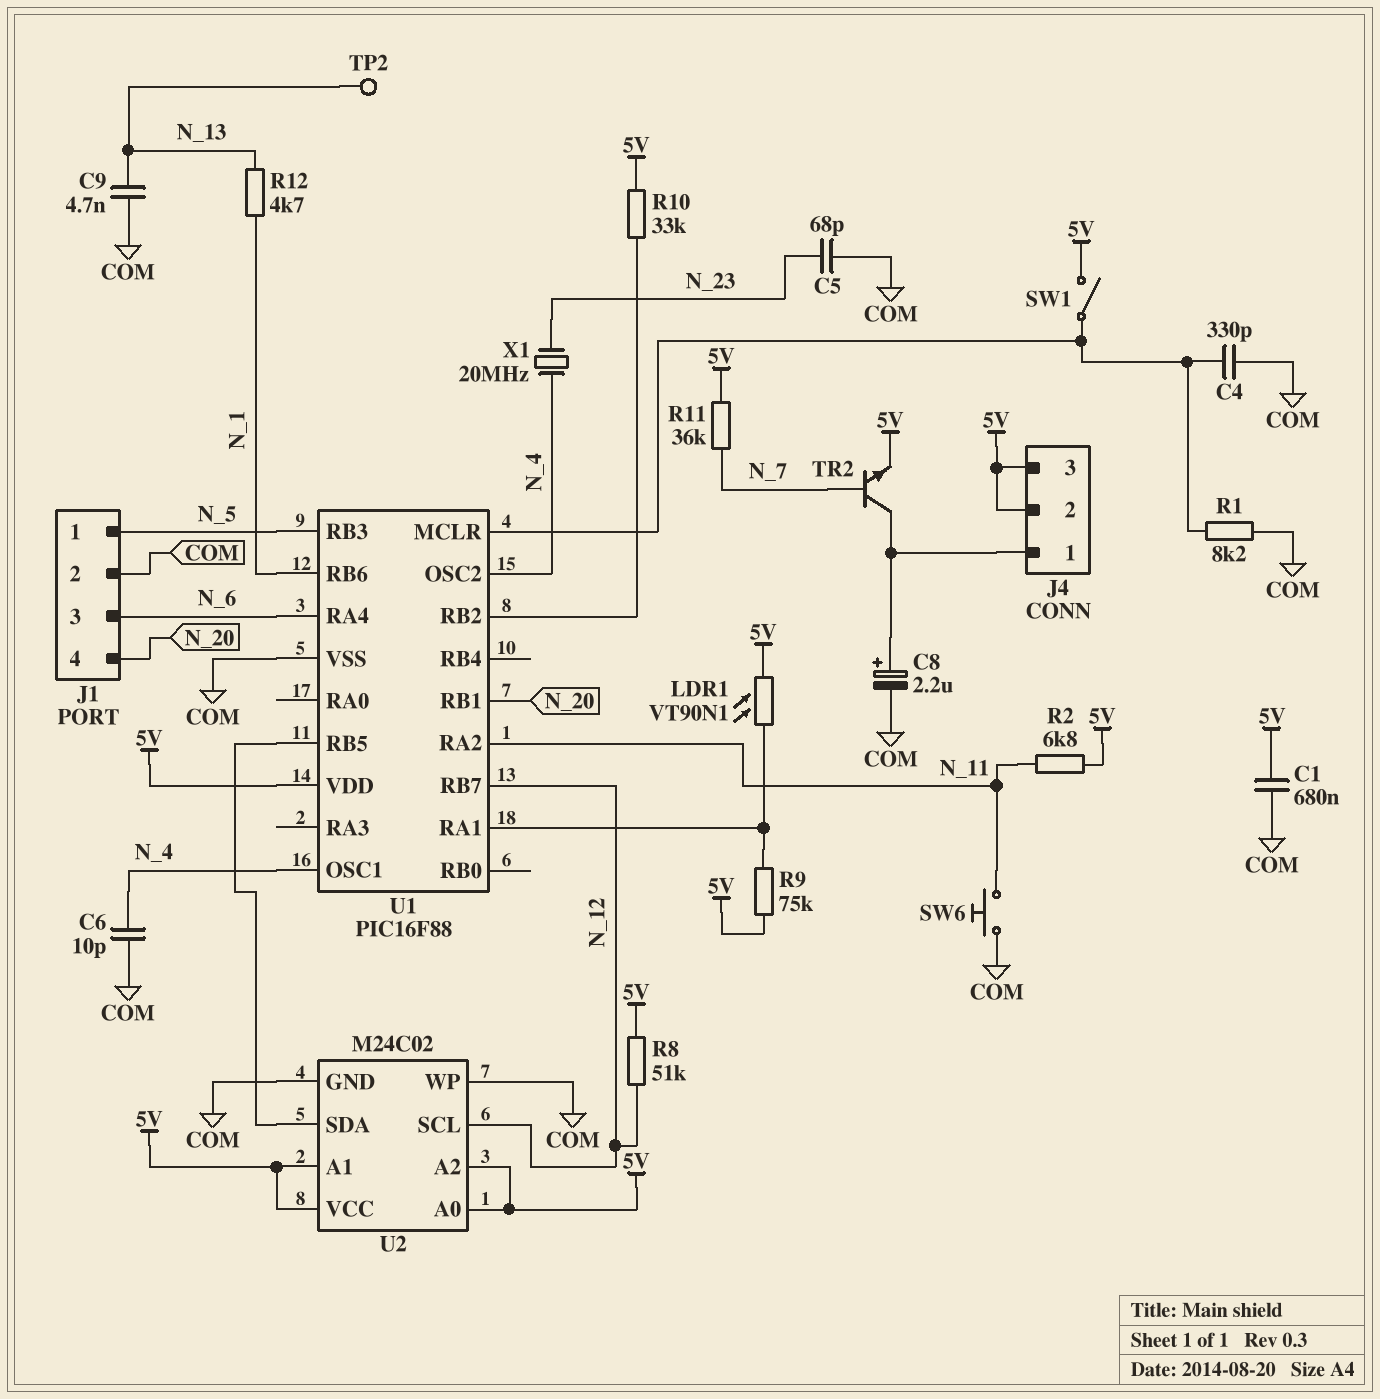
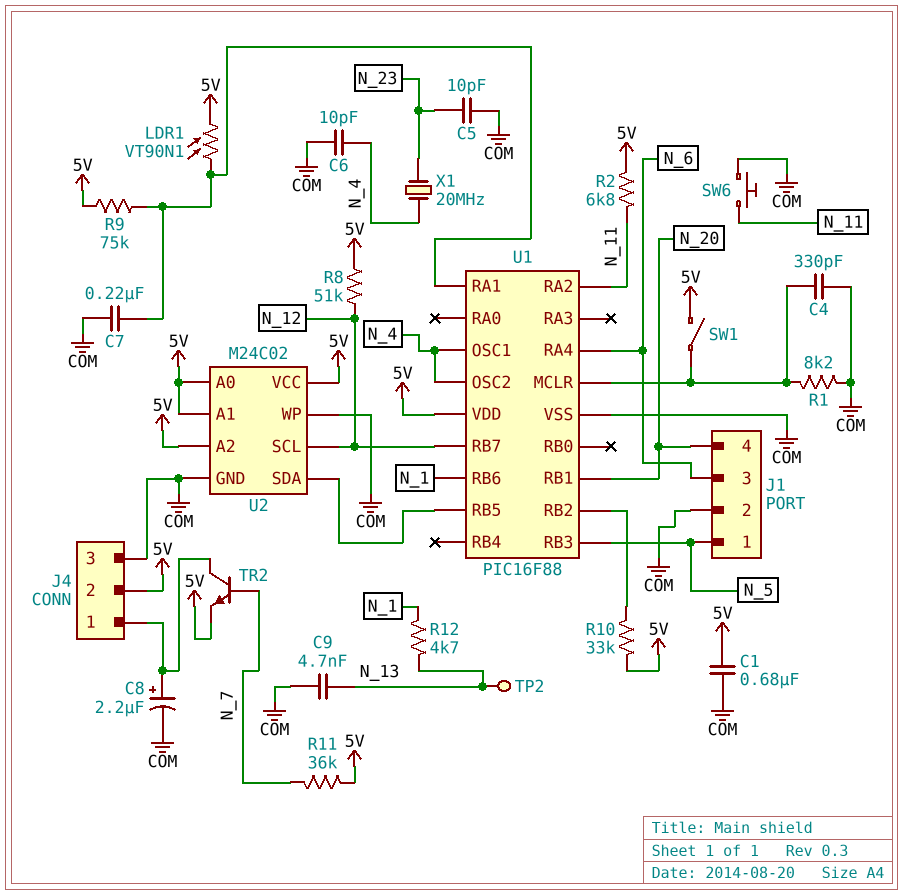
C5: 68pF (COM, N_23) -> 10pF (COM, N_23)
C7: none -> 220nF (COM, U1/RA1)
J4 pin 3: 5V -> COM

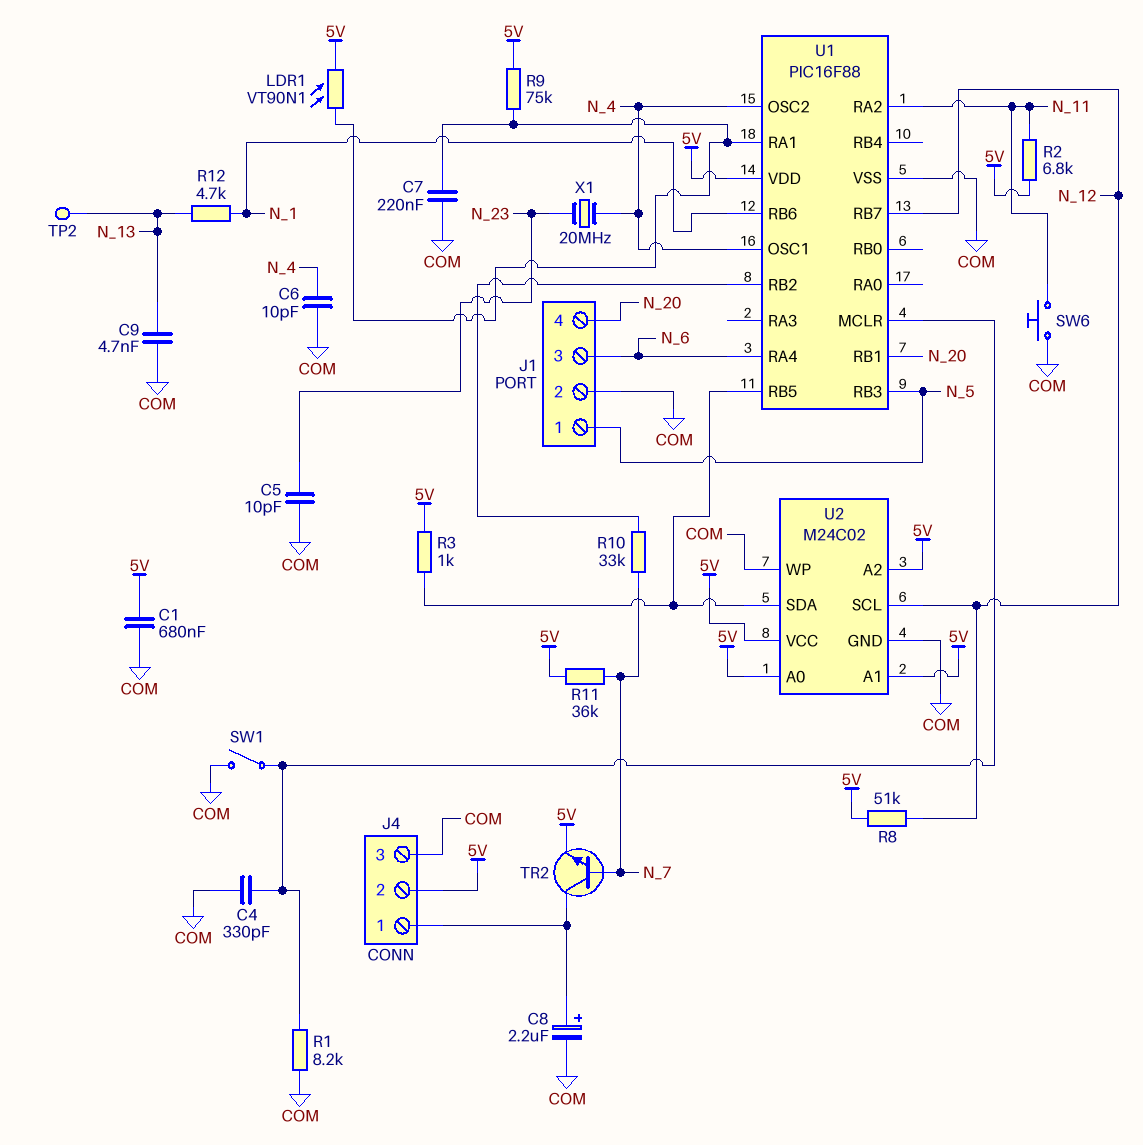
R3: none -> 1k (5V, U1/RB5)
R10: 33k (5V, U1/RB2) -> 33k (N_7, U1/RB2)
SW1: switch (5V, U1/MCLR) -> switch (COM, U1/MCLR)

